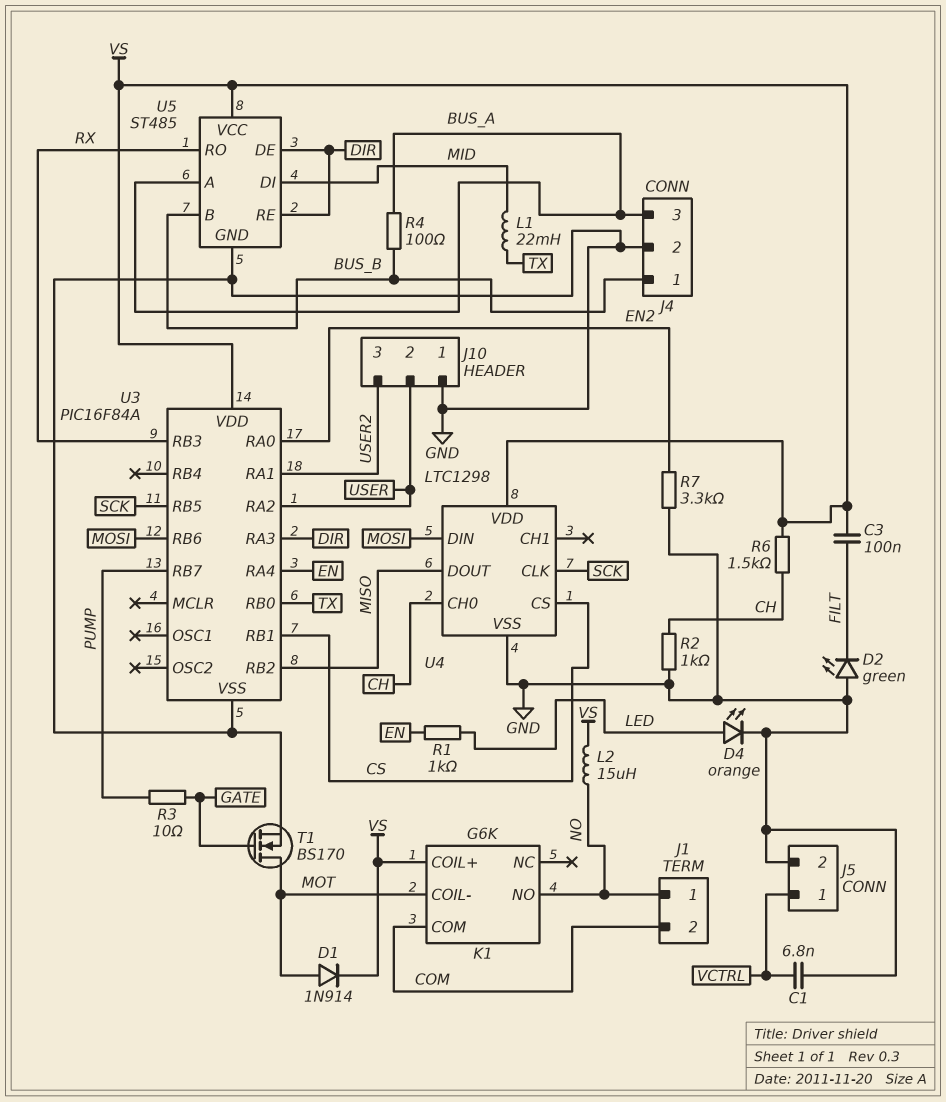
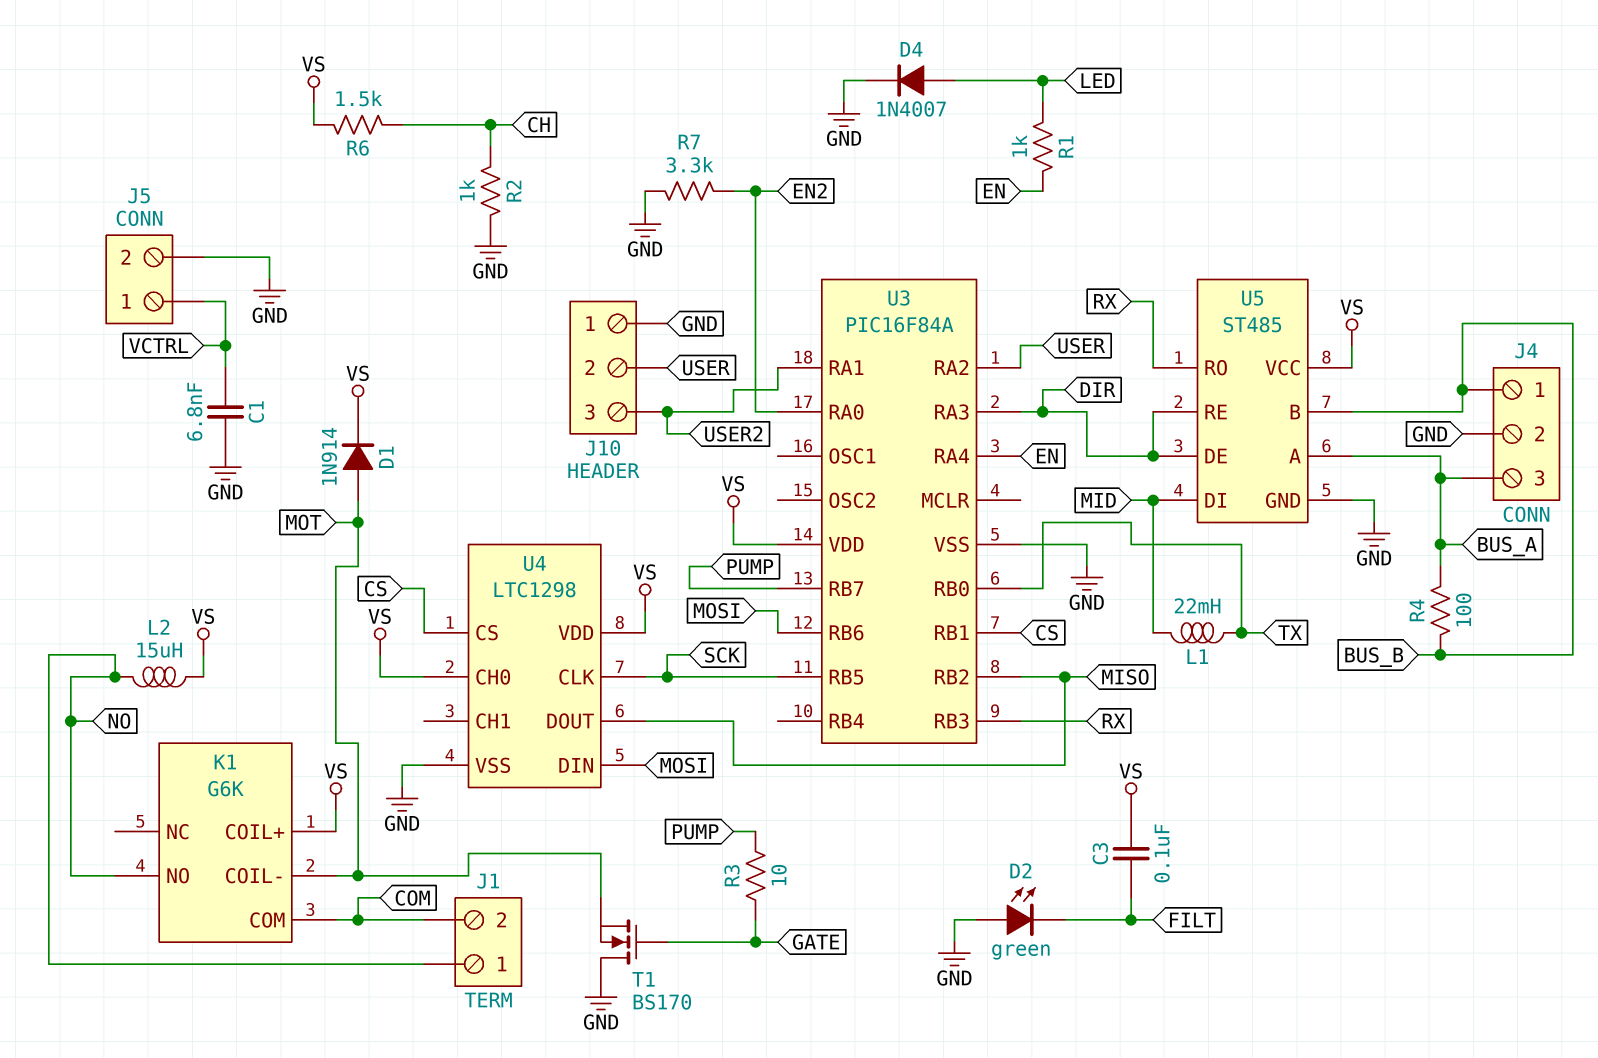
D4: LED orange (A LED, K GND) -> diode 1N4007 (A LED, K GND)
T1: NMOS BS170 (G GATE, D MOT, S GND) -> NMOS BS170 (G GATE, D GND, S MOT)
U4 pin CH0: CH -> VS

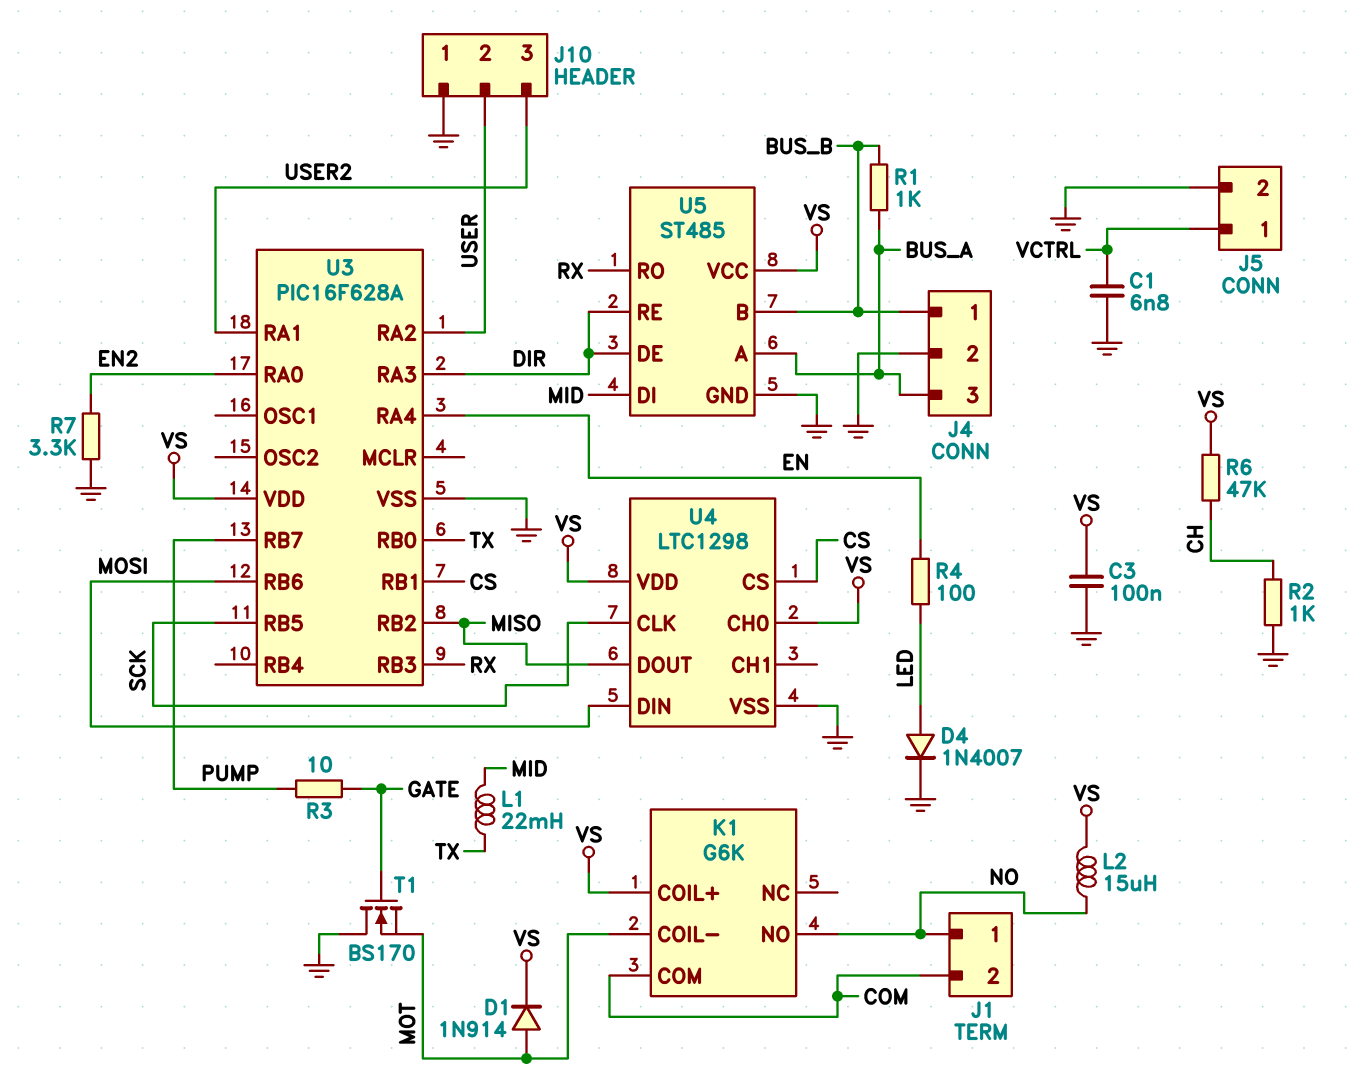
C3: 100nF (FILT, VS) -> 100nF (GND, VS)
D2: LED green (A GND, K FILT) -> none
R1: 1k (EN, LED) -> 1k (BUS_A, BUS_B)
R4: 100 (BUS_A, BUS_B) -> 100 (EN, LED)
R6: 1.5k (CH, VS) -> 47k (CH, VS)
U3: PIC16F84A -> PIC16F628A

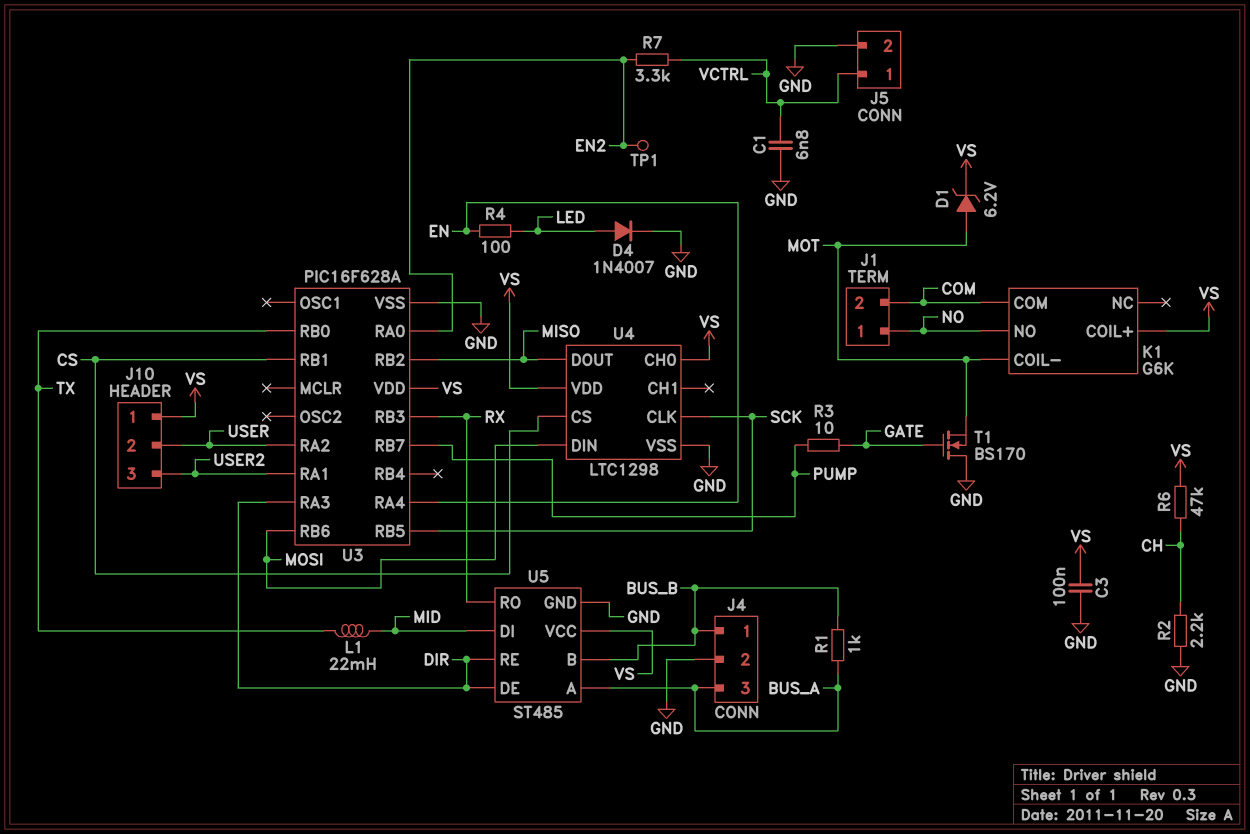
D1: diode 1N914 (A MOT, K VS) -> zener 6.2V (A MOT, K VS)
J10 pin 1: GND -> VS
L2: 15uH (NO, VS) -> none
R2: 1k (CH, GND) -> 2.2k (CH, GND)
R7: 3.3k (EN2, GND) -> 3.3k (EN2, VCTRL)
TP1: none -> test point (EN2)

